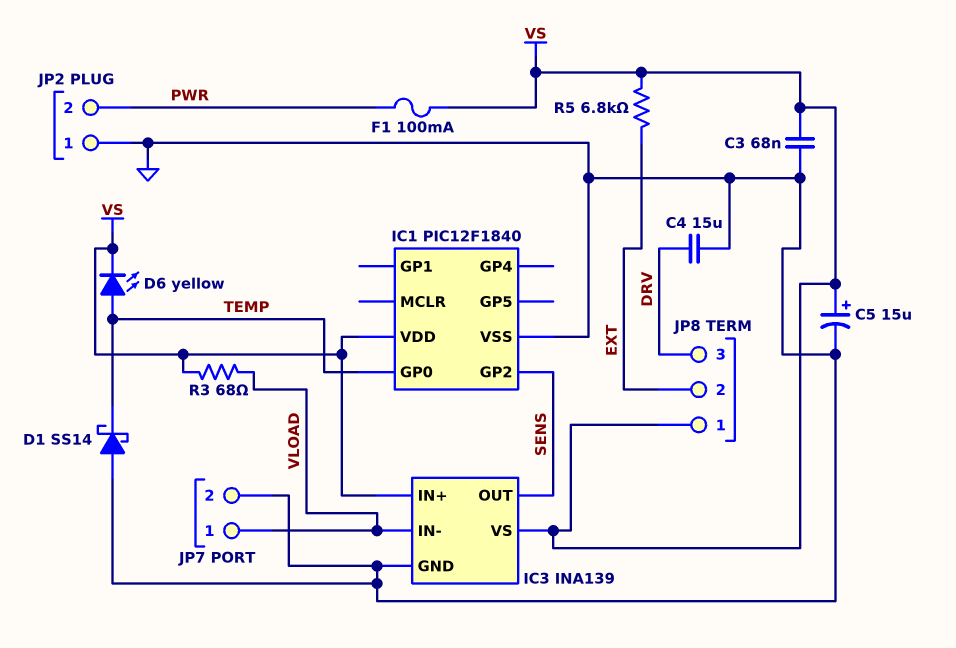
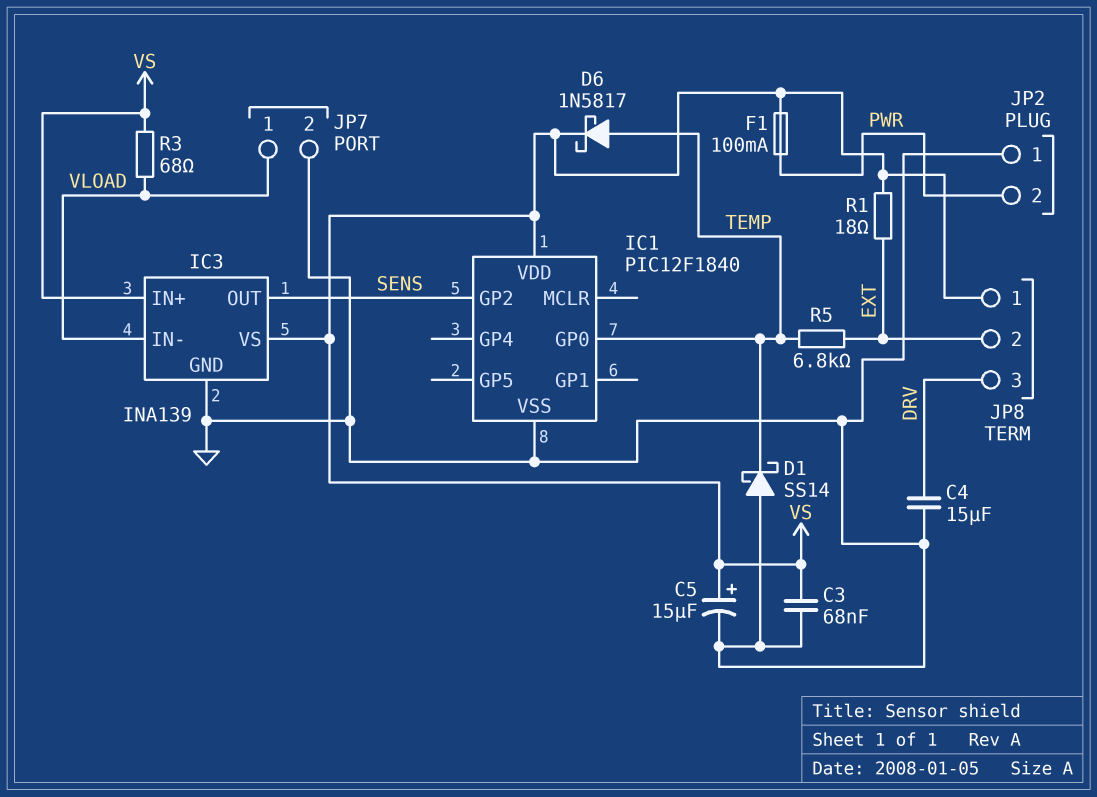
D6: LED yellow (A TEMP, K VS) -> schottky 1N5817 (A TEMP, K VS)
R1: none -> 18 (EXT, VS)
R5: 6.8k (EXT, VS) -> 6.8k (EXT, TEMP)

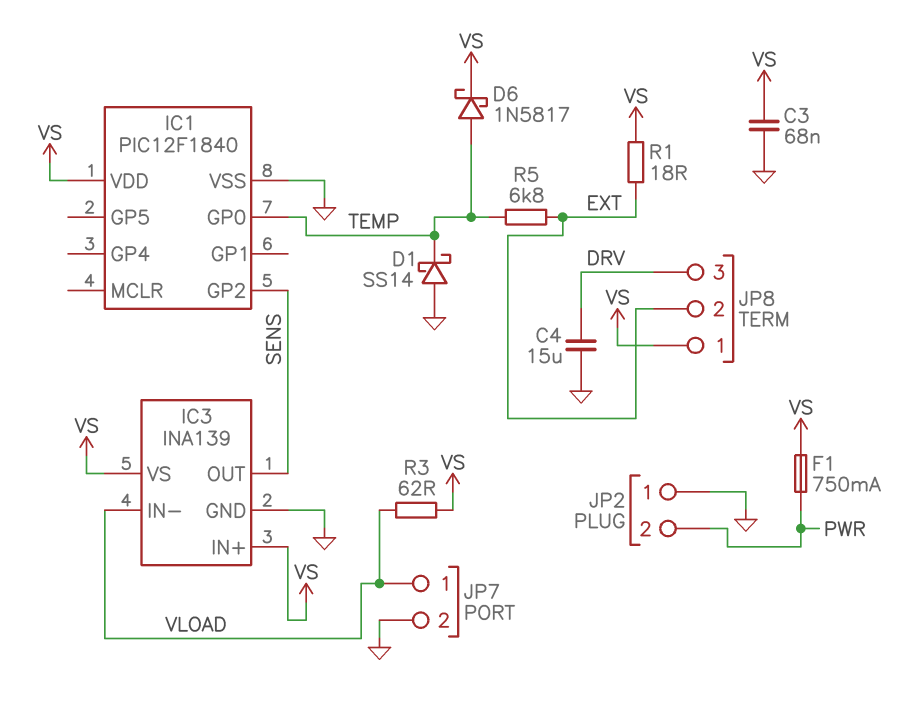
C5: 15uF (plus VS, minus GND) -> none
F1: 100mA (PWR, VS) -> 750mA (PWR, VS)
R3: 68 (VLOAD, VS) -> 62 (VLOAD, VS)

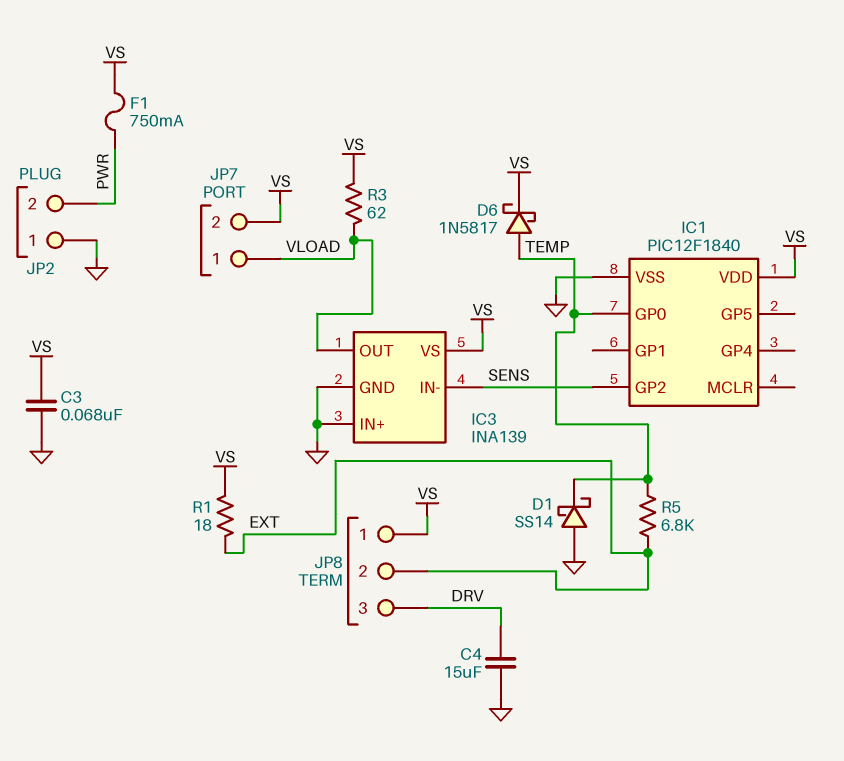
IC3 pin IN+: VS -> GND
IC3 pin IN-: VLOAD -> SENS
IC3 pin OUT: SENS -> VLOAD
JP7 pin 2: GND -> VS

